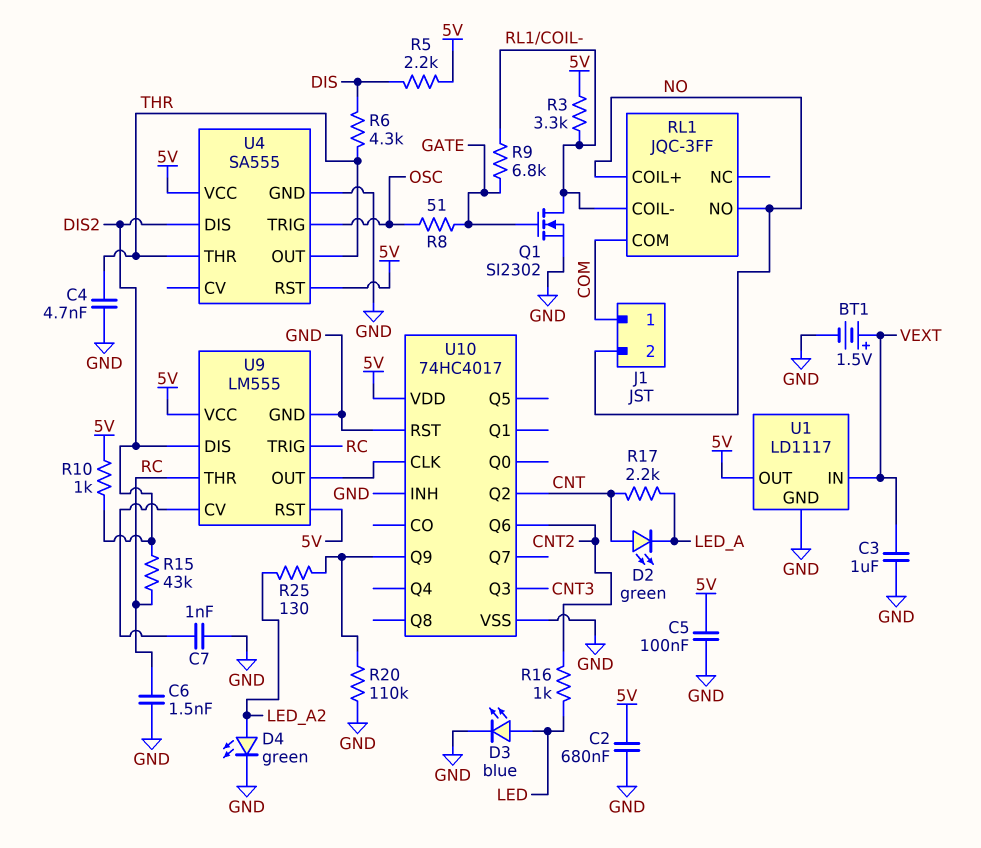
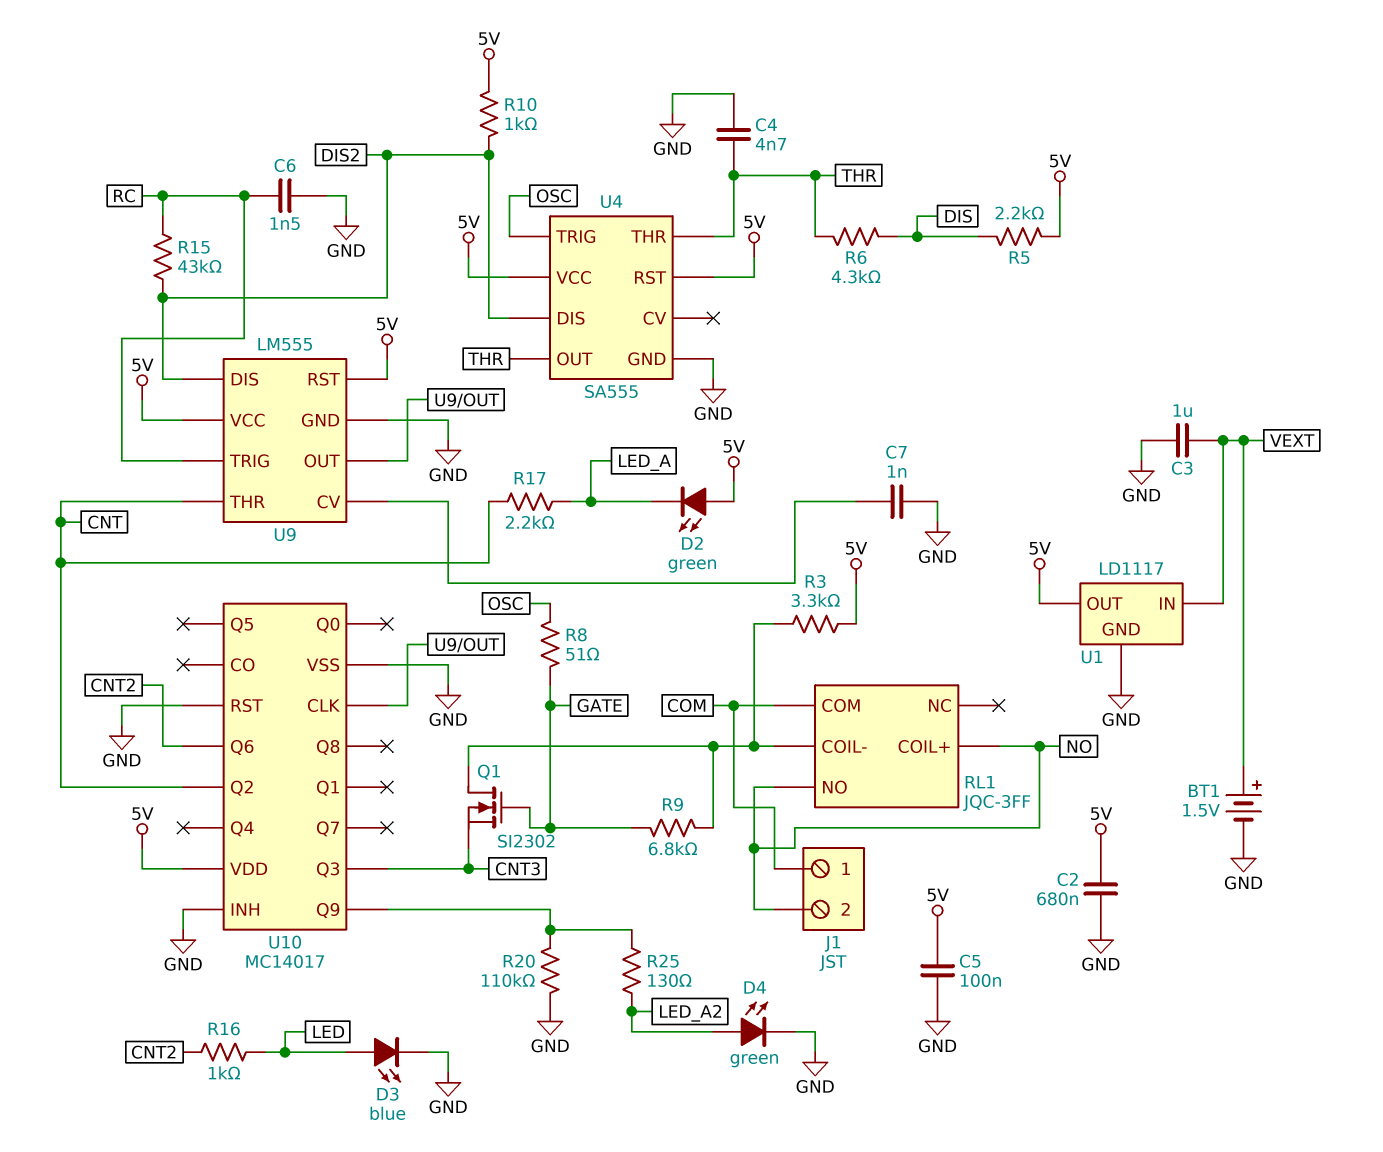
D2: LED green (A CNT, K LED_A) -> LED green (A 5V, K LED_A)
Q1: NMOS SI2302 (G GATE, D RL1/COIL-, S GND) -> NMOS SI2302 (G GATE, D RL1/COIL-, S CNT3)
U9 pin THR: RC -> CNT
U10: 74HC4017 -> MC14017

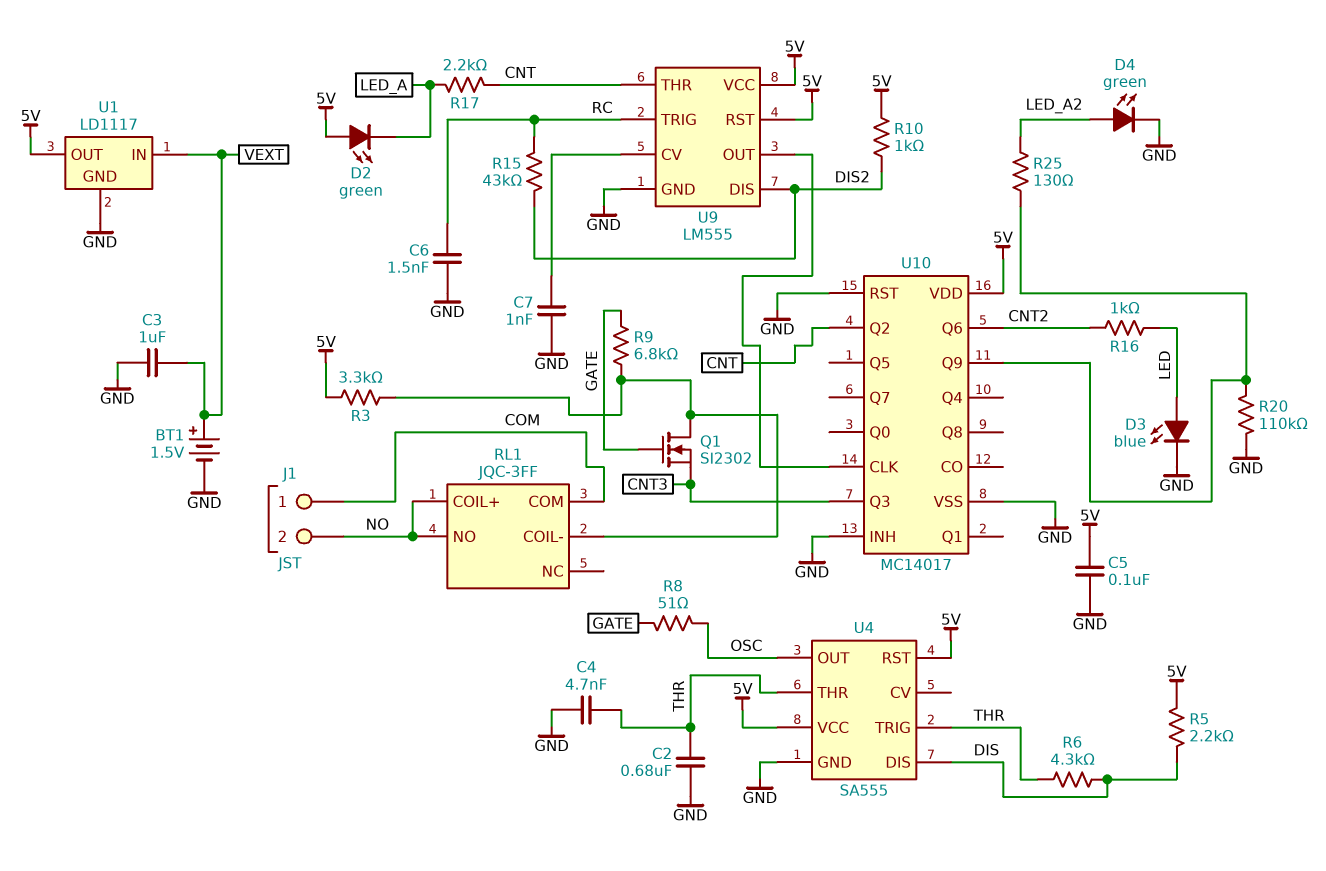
C2: 680nF (5V, GND) -> 680nF (GND, THR)
U4 pin DIS: DIS2 -> DIS
U4 pin OUT: THR -> OSC
U4 pin TRIG: OSC -> THR

